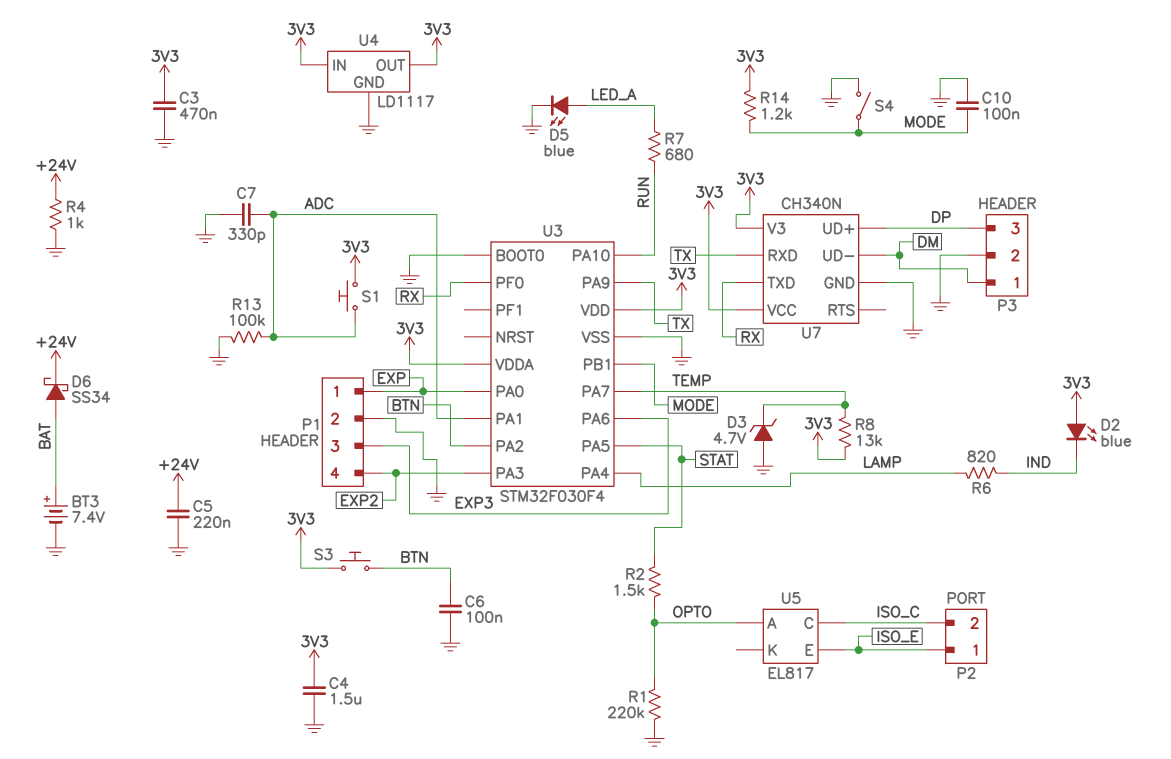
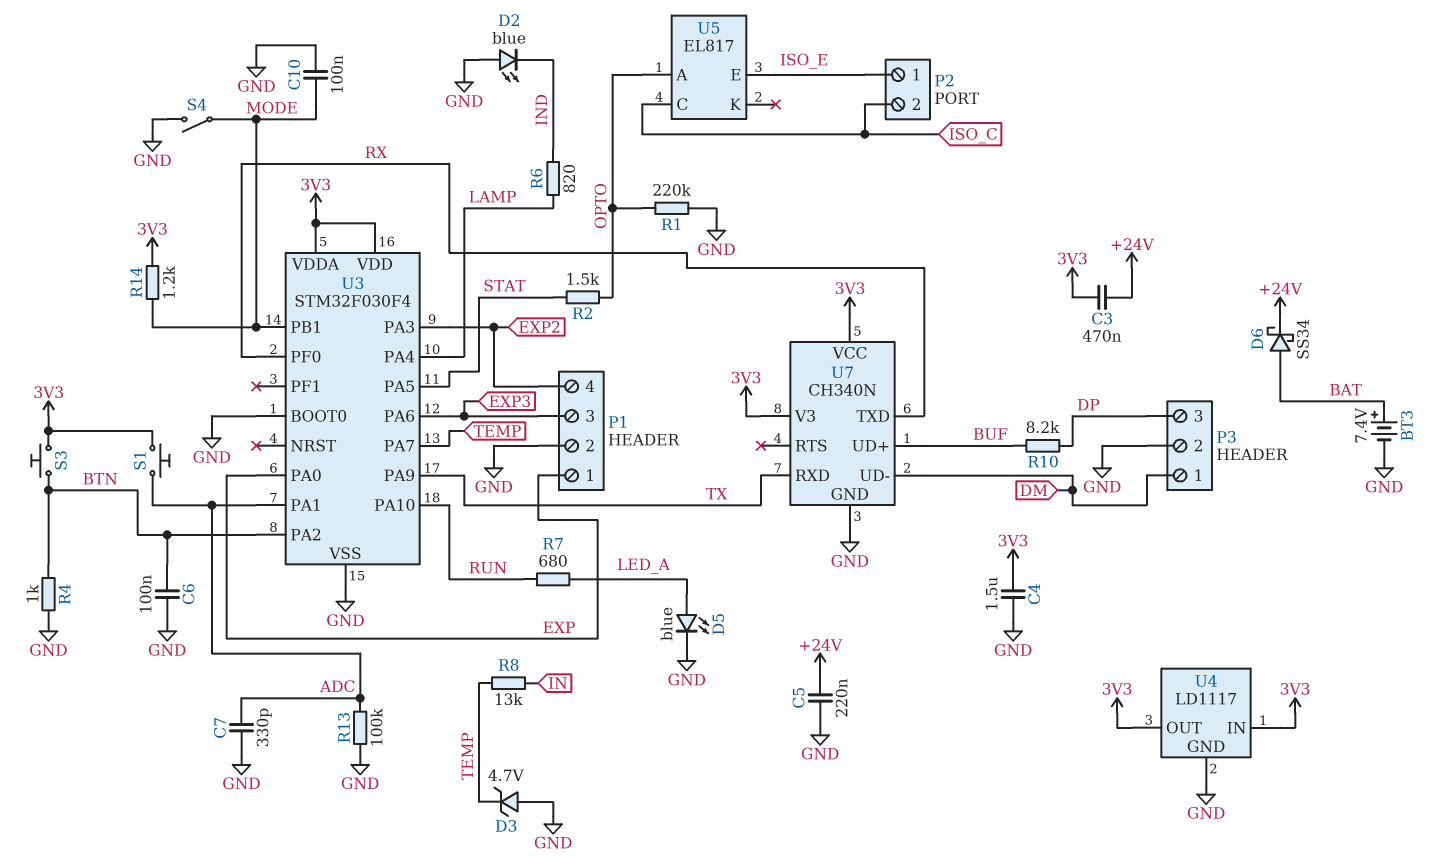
C3: 470nF (3V3, GND) -> 470nF (+24V, 3V3)
D2: LED blue (A 3V3, K IND) -> LED blue (A GND, K IND)
R4: 1k (+24V, GND) -> 1k (BTN, GND)
R8: 13k (3V3, TEMP) -> 13k (IN, TEMP)
R10: none -> 8.2k (BUF, DP)
U7 pin UD+: DP -> BUF

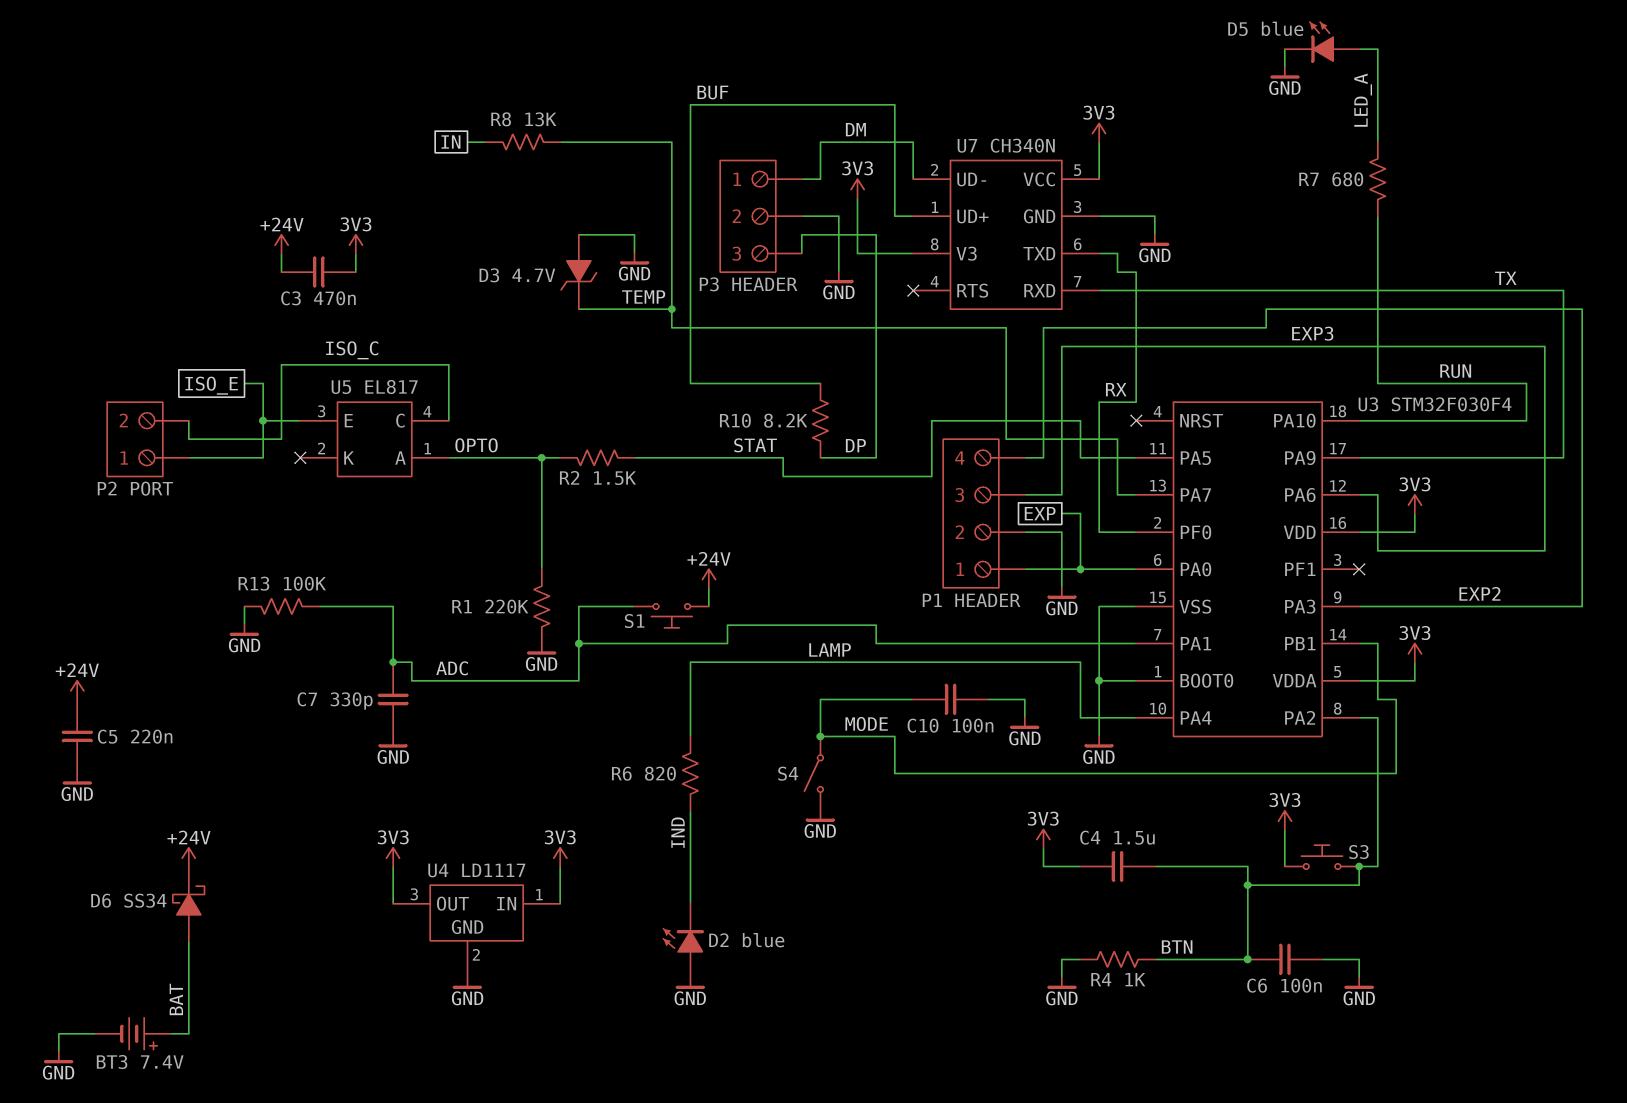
C4: 1.5uF (3V3, GND) -> 1.5uF (3V3, BTN)
R14: 1.2k (3V3, MODE) -> none
S1: button (3V3, ADC) -> button (+24V, ADC)

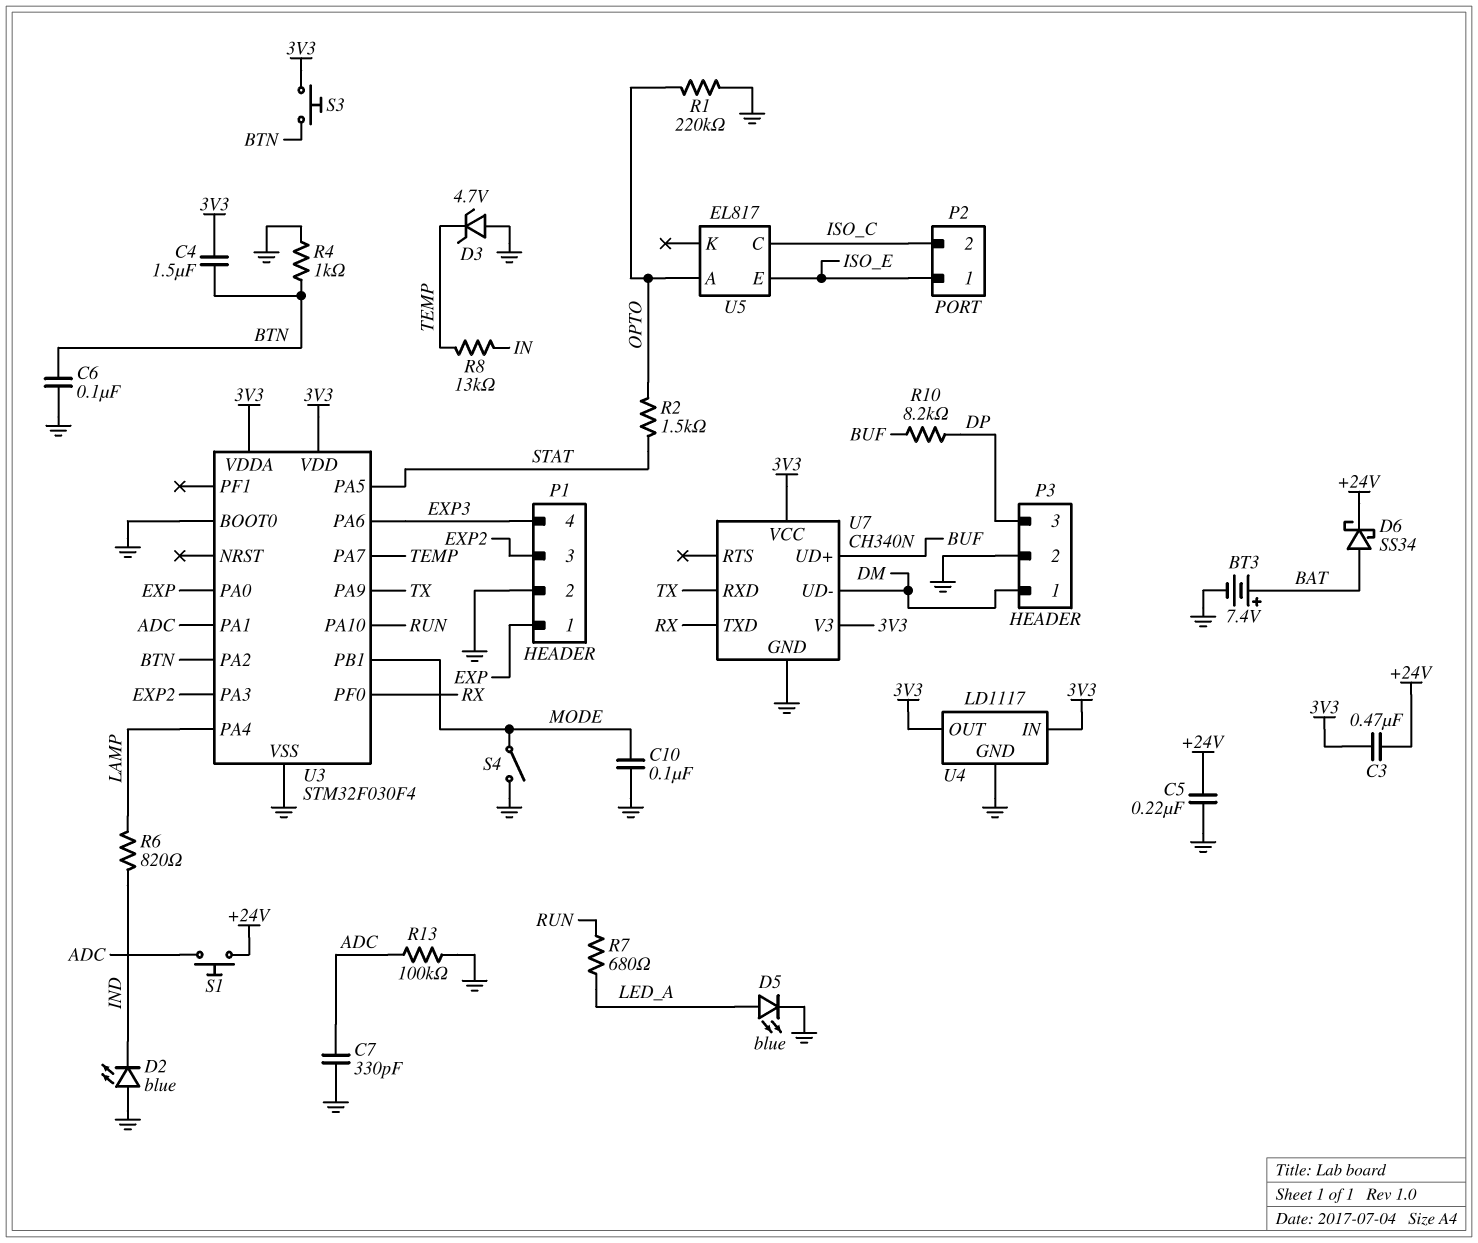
P1 pin 3: EXP3 -> EXP2
P1 pin 4: EXP2 -> EXP3

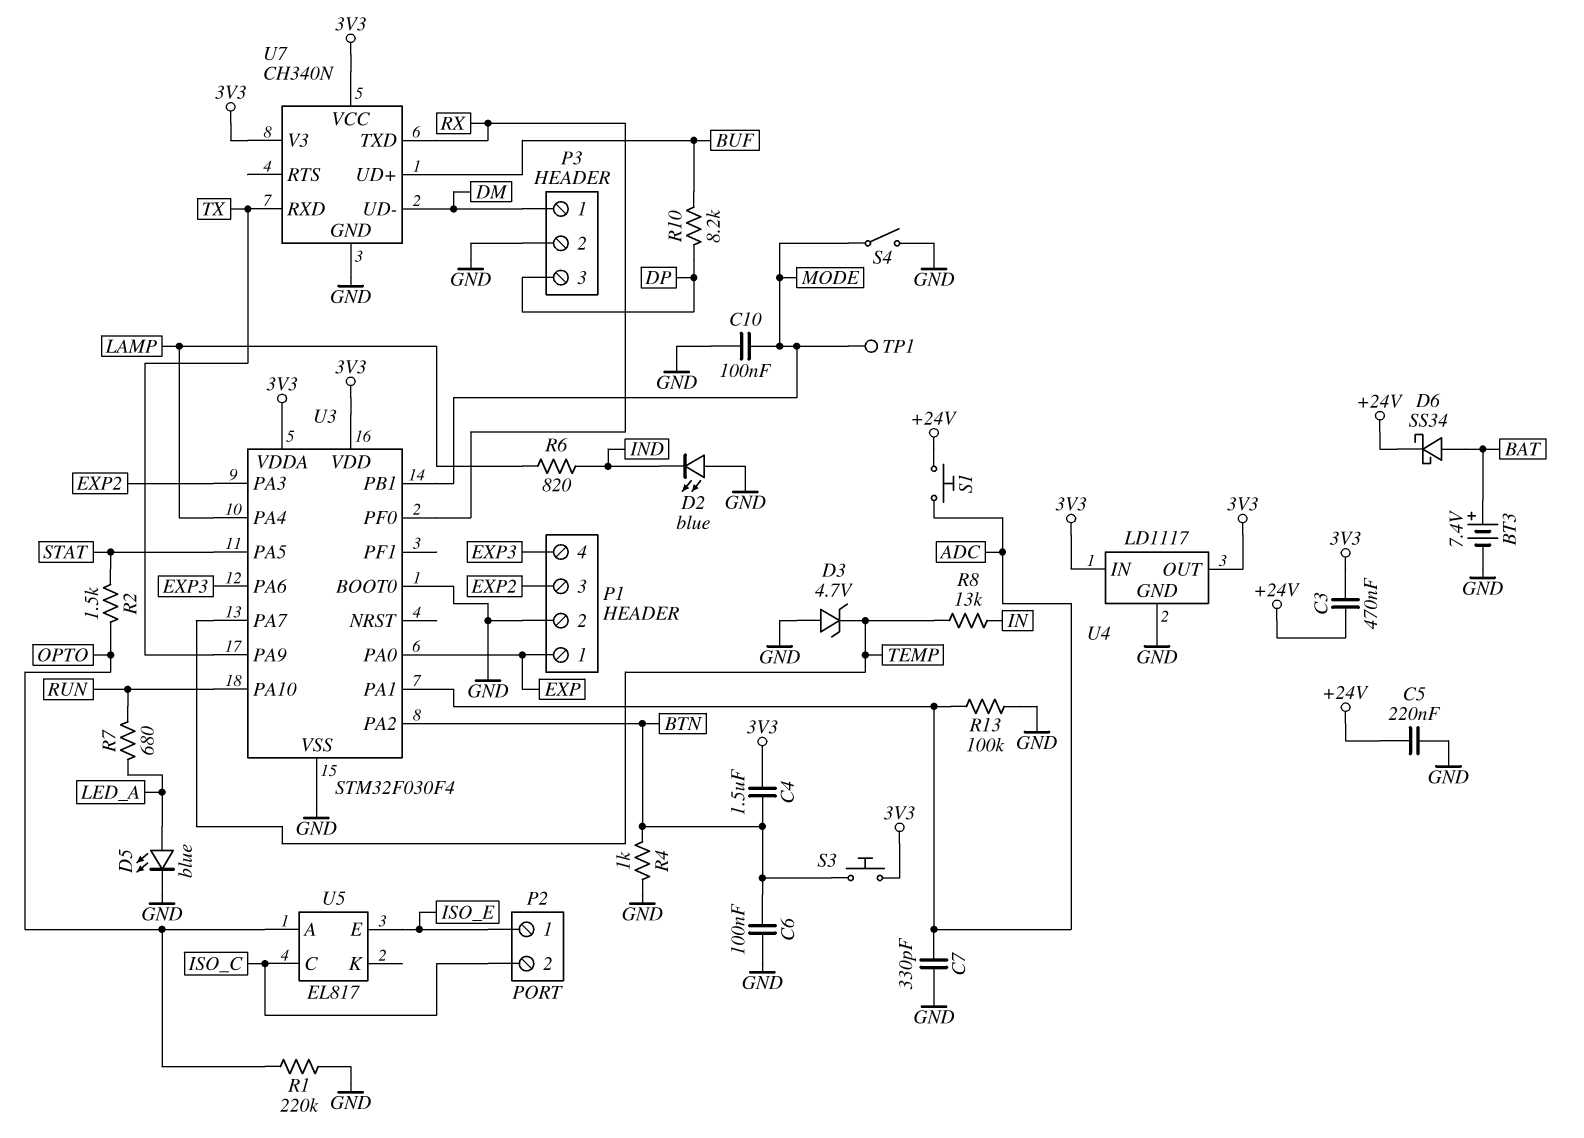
TP1: none -> test point (MODE)

